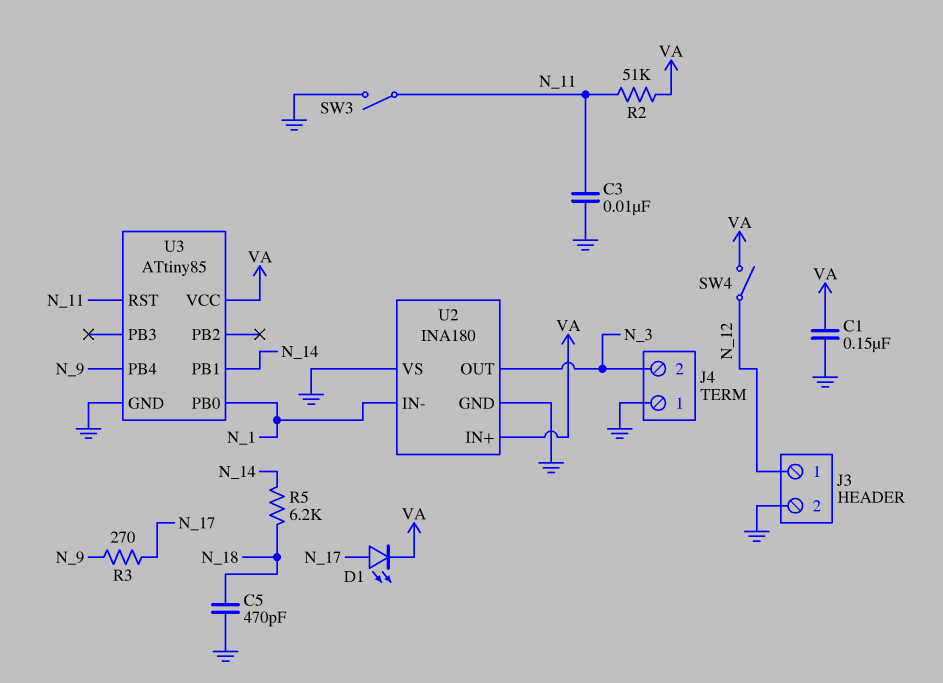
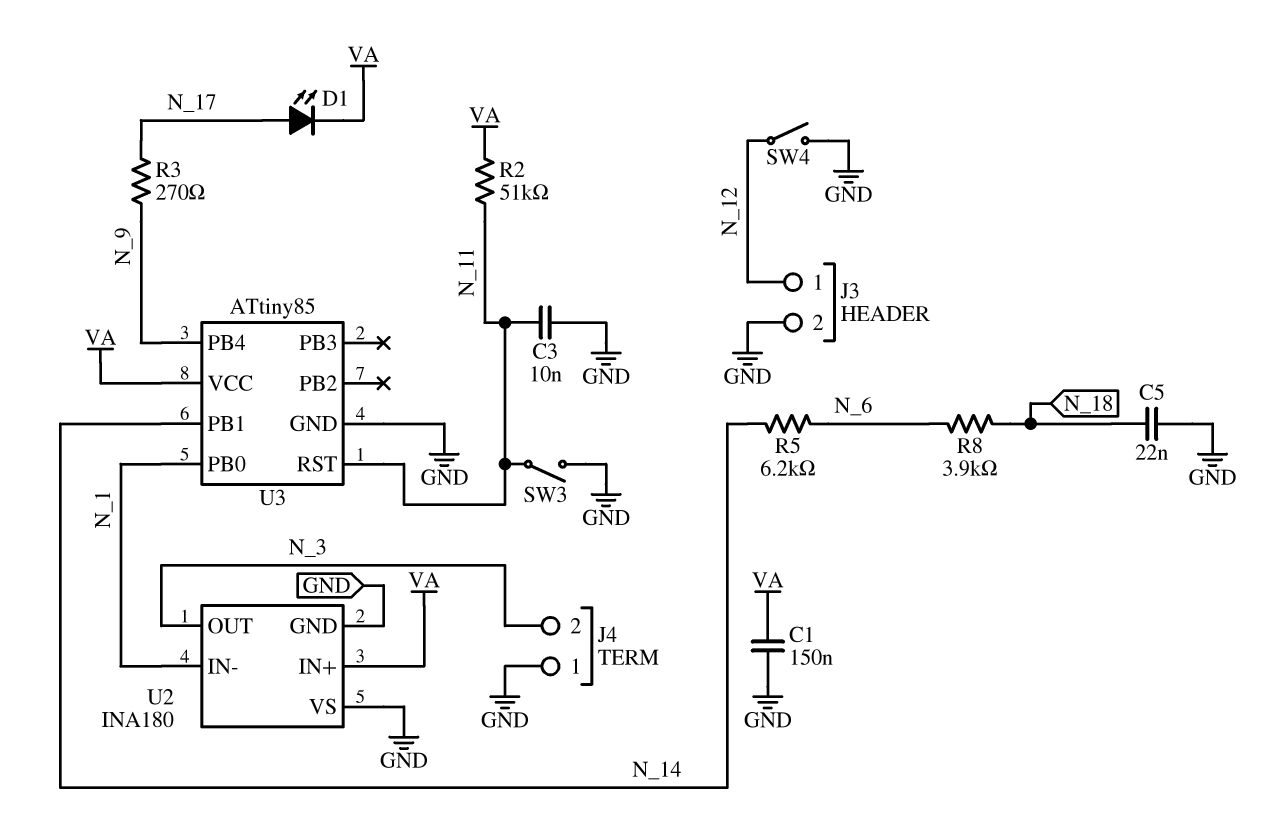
C5: 470pF (GND, N_18) -> 22nF (GND, N_18)
R5: 6.2k (N_14, N_18) -> 6.2k (N_6, N_14)
R8: none -> 3.9k (N_6, N_18)
SW4: switch (N_12, VA) -> switch (GND, N_12)

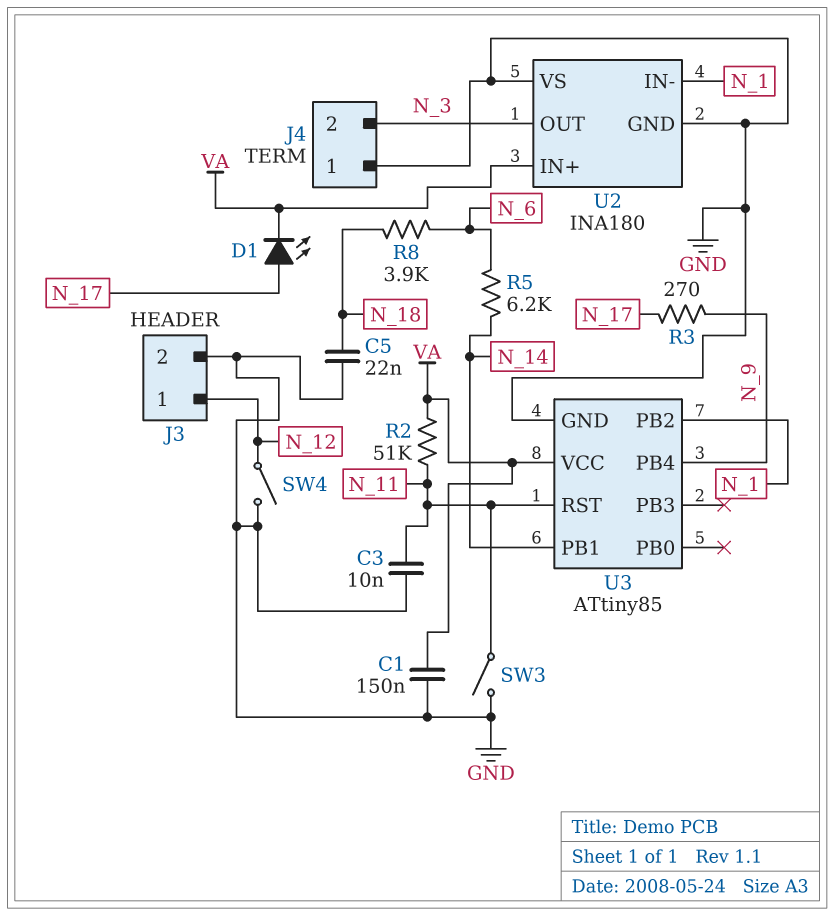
U3 pin PB0: N_1 -> none
U3 pin PB2: none -> N_1

